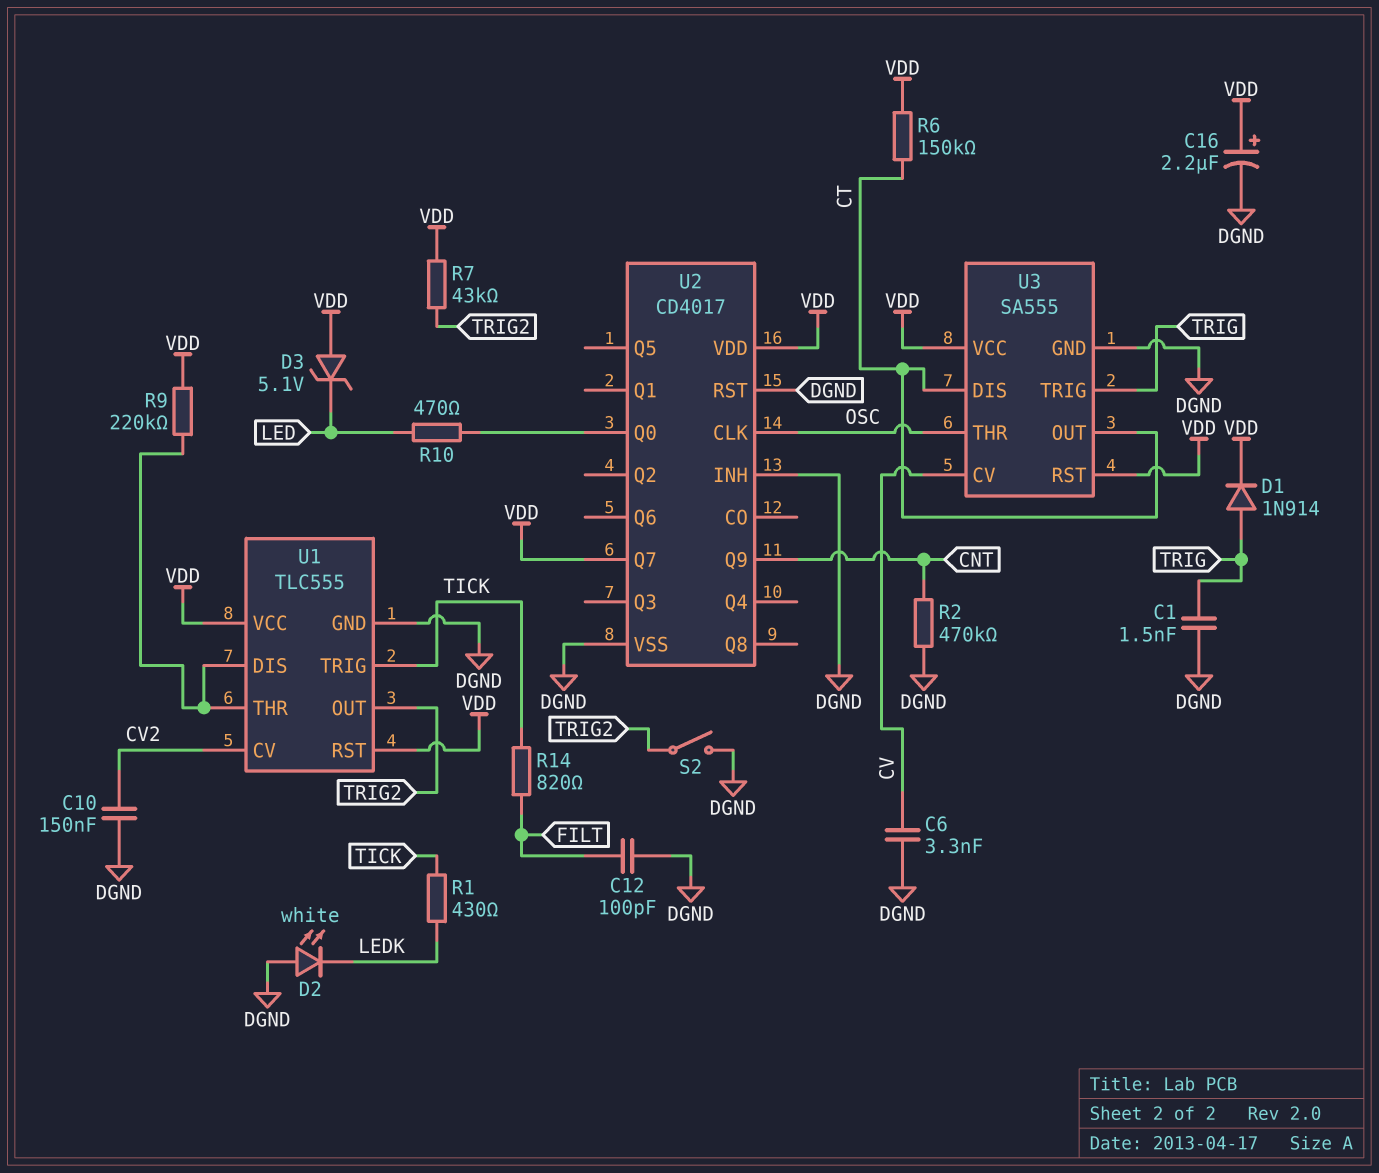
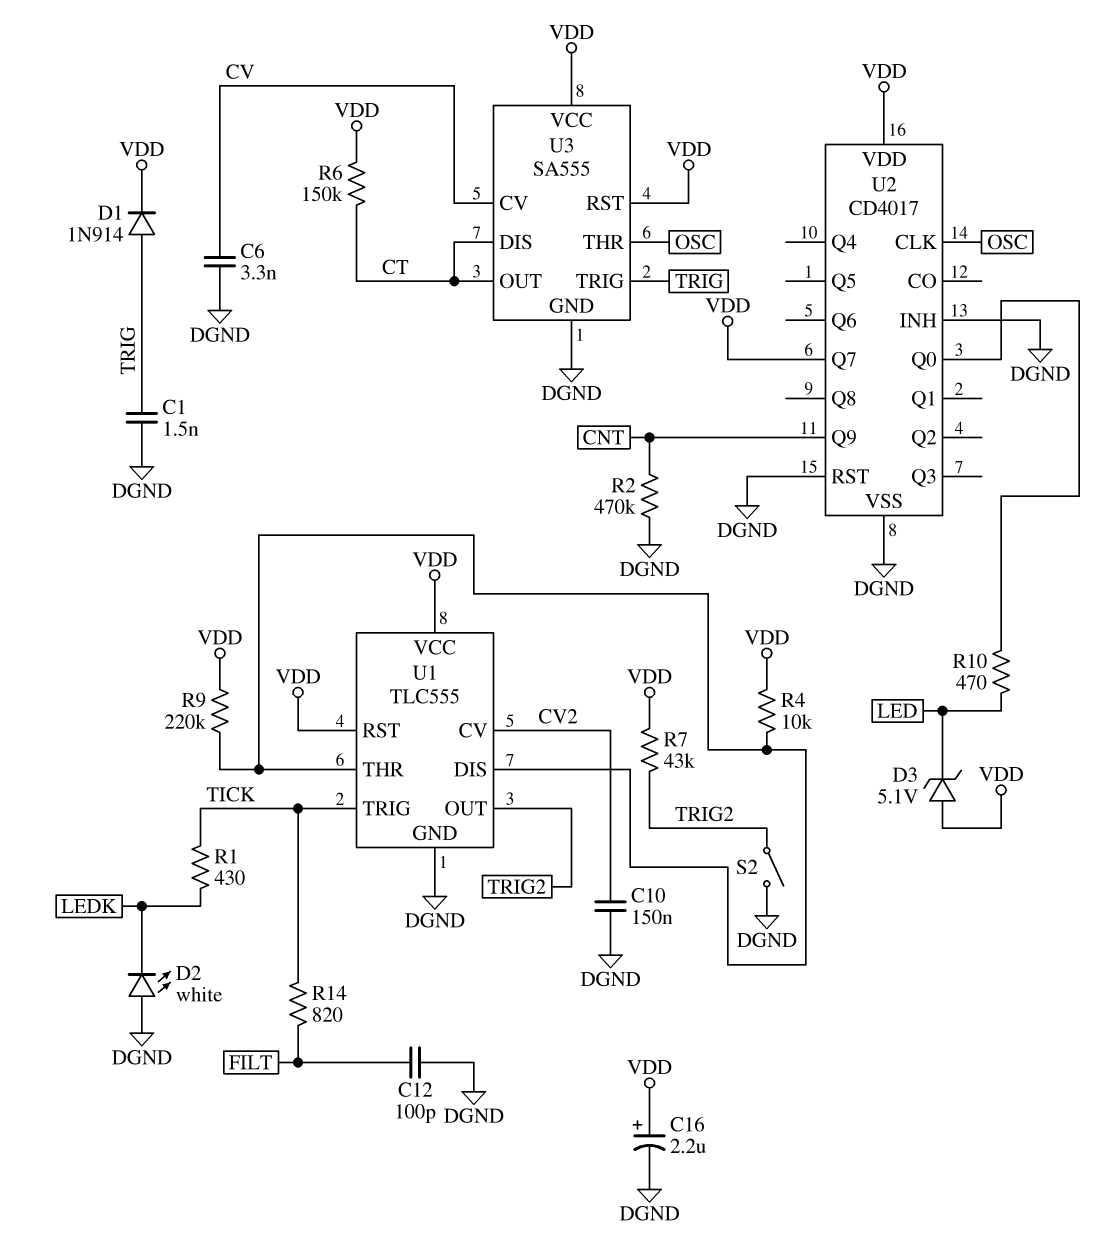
R4: none -> 10k (U1/DIS, VDD)

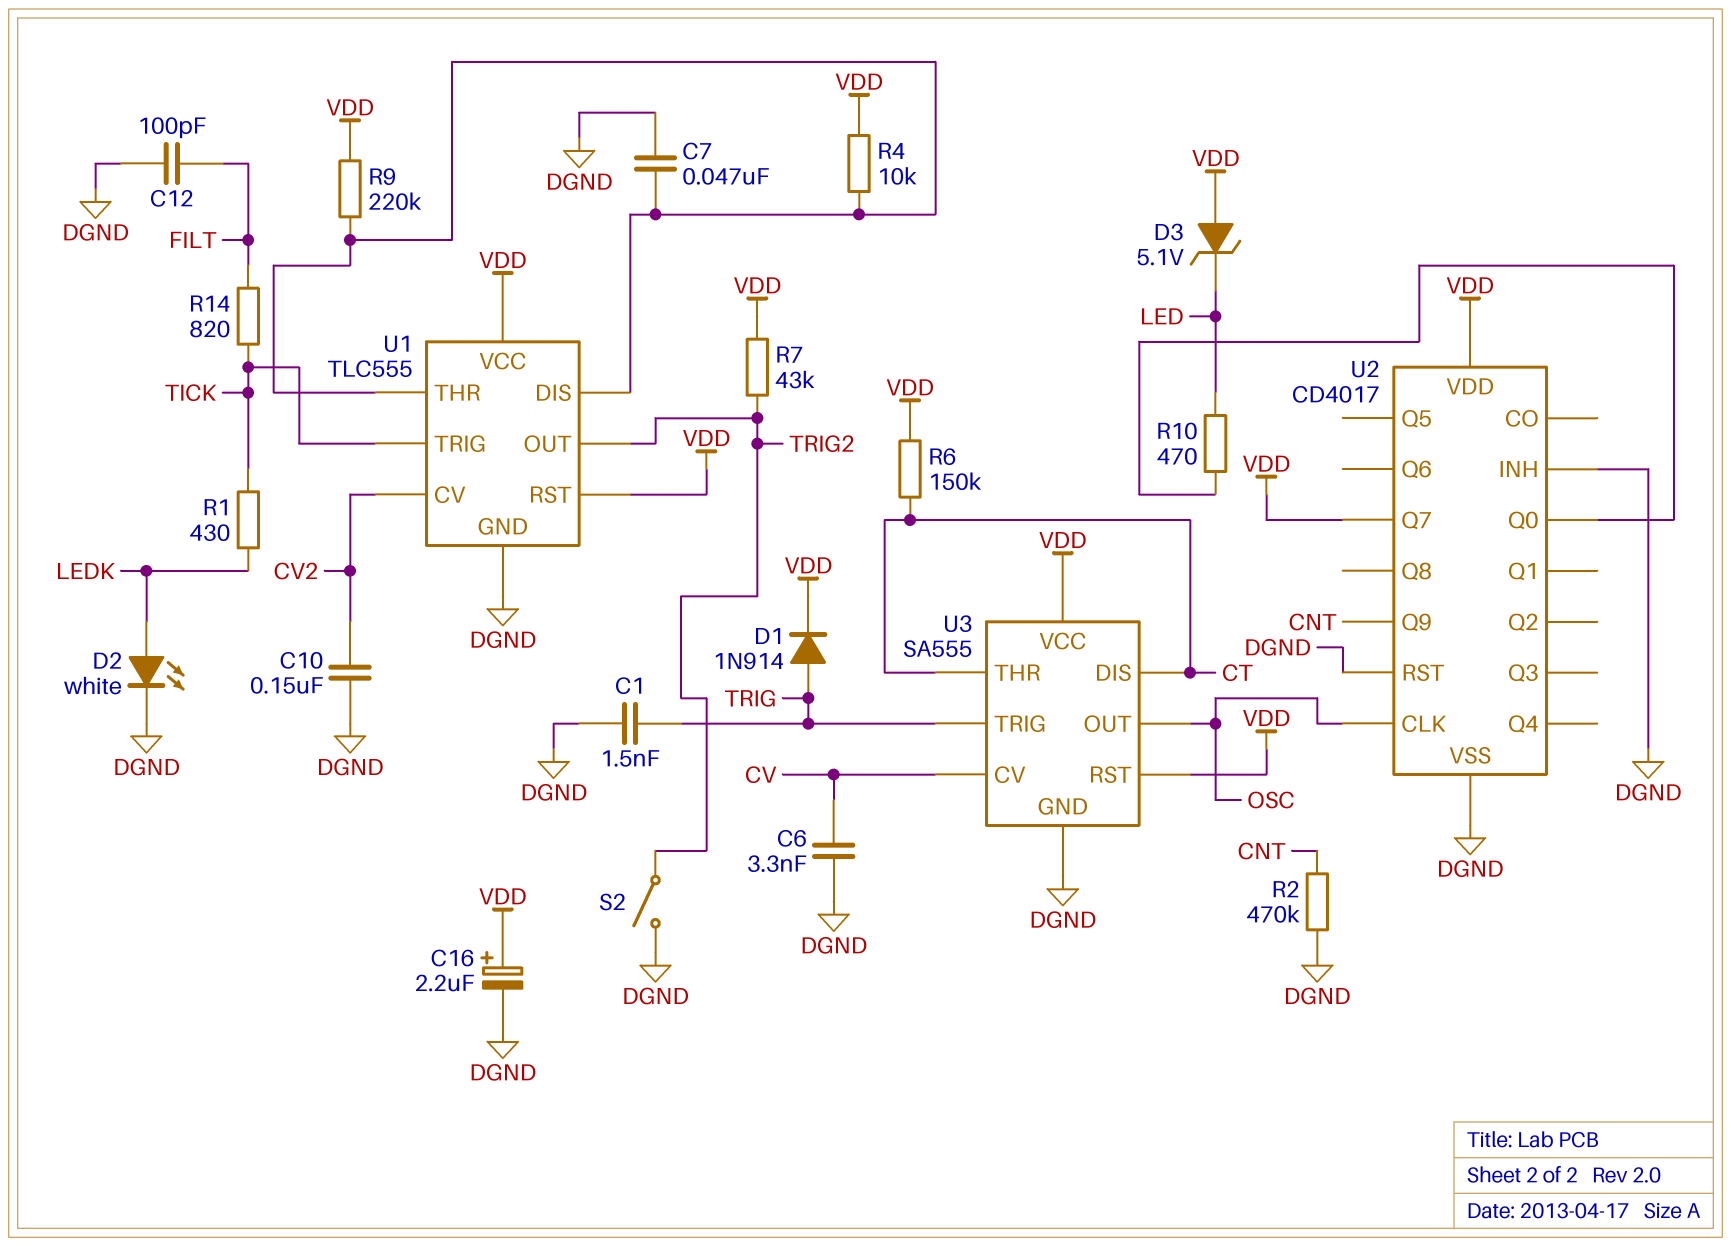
C7: none -> 47nF (DGND, U1/DIS)
D2: LED white (A DGND, K LEDK) -> LED white (A LEDK, K DGND)
U3 pin OUT: CT -> OSC
U3 pin THR: OSC -> CT

